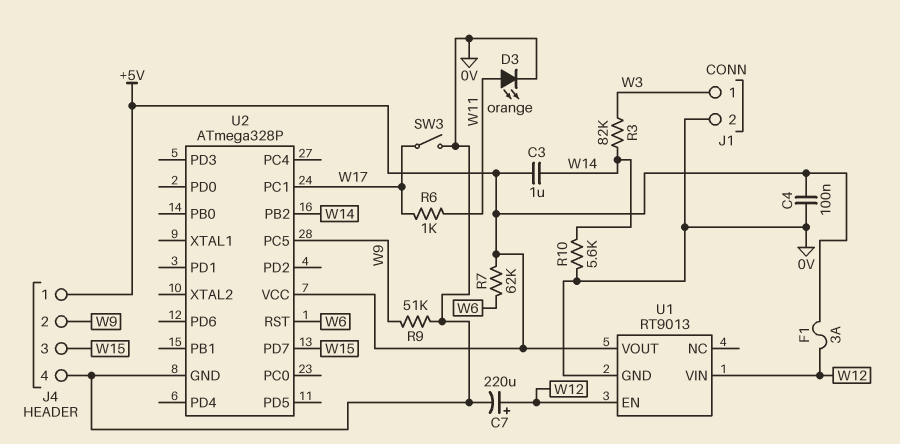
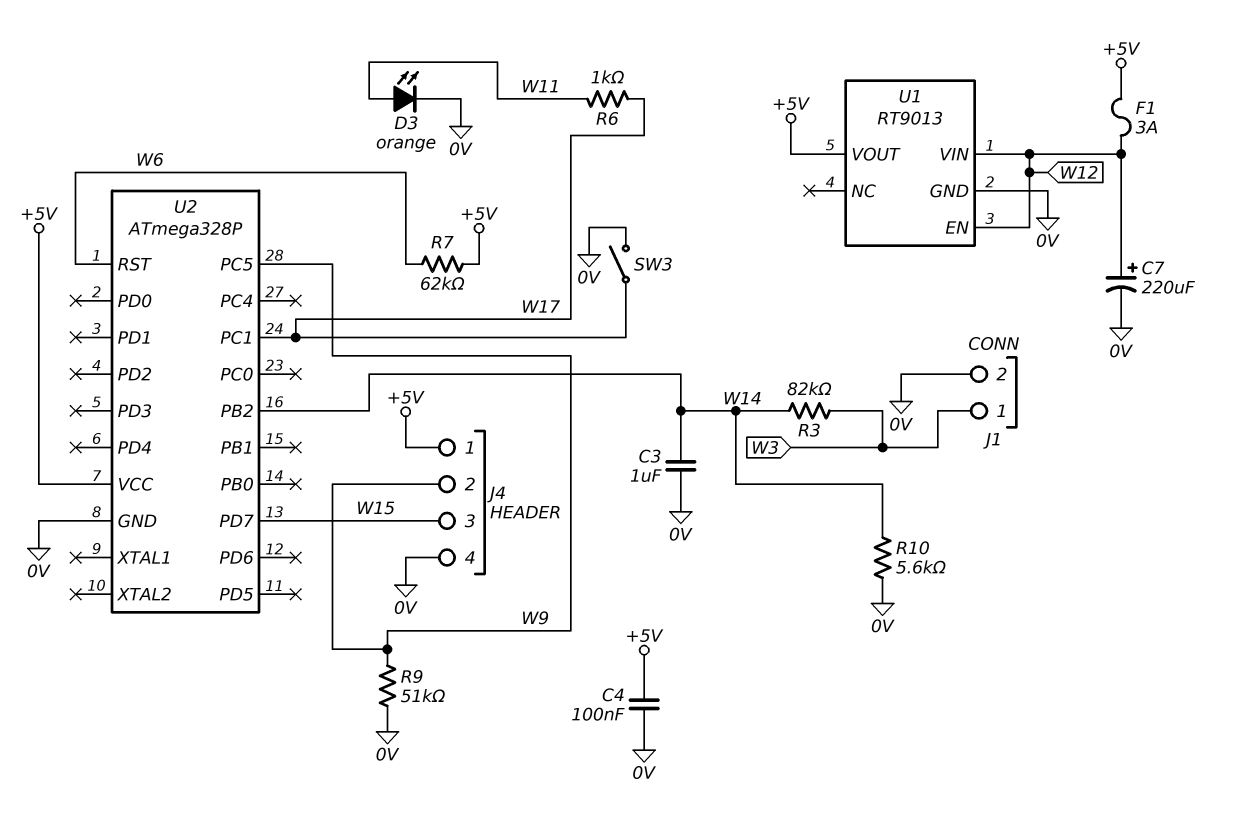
C3: 1uF (+5V, W14) -> 1uF (0V, W14)

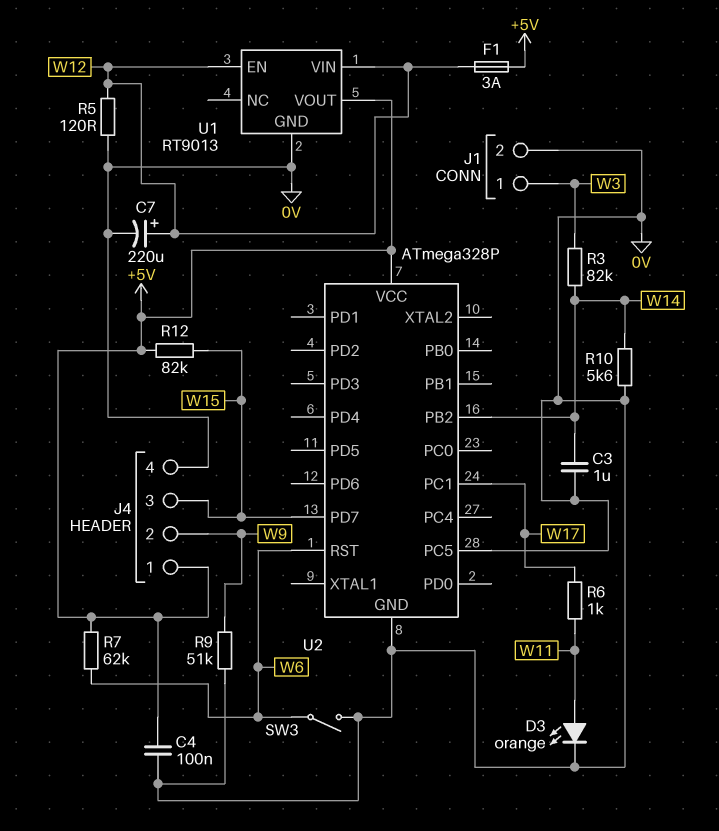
R5: none -> 120 (0V, W12)
R12: none -> 82k (+5V, W15)
SW3: switch (0V, W17) -> switch (0V, W6)
U2 pin PC5: W9 -> 0V

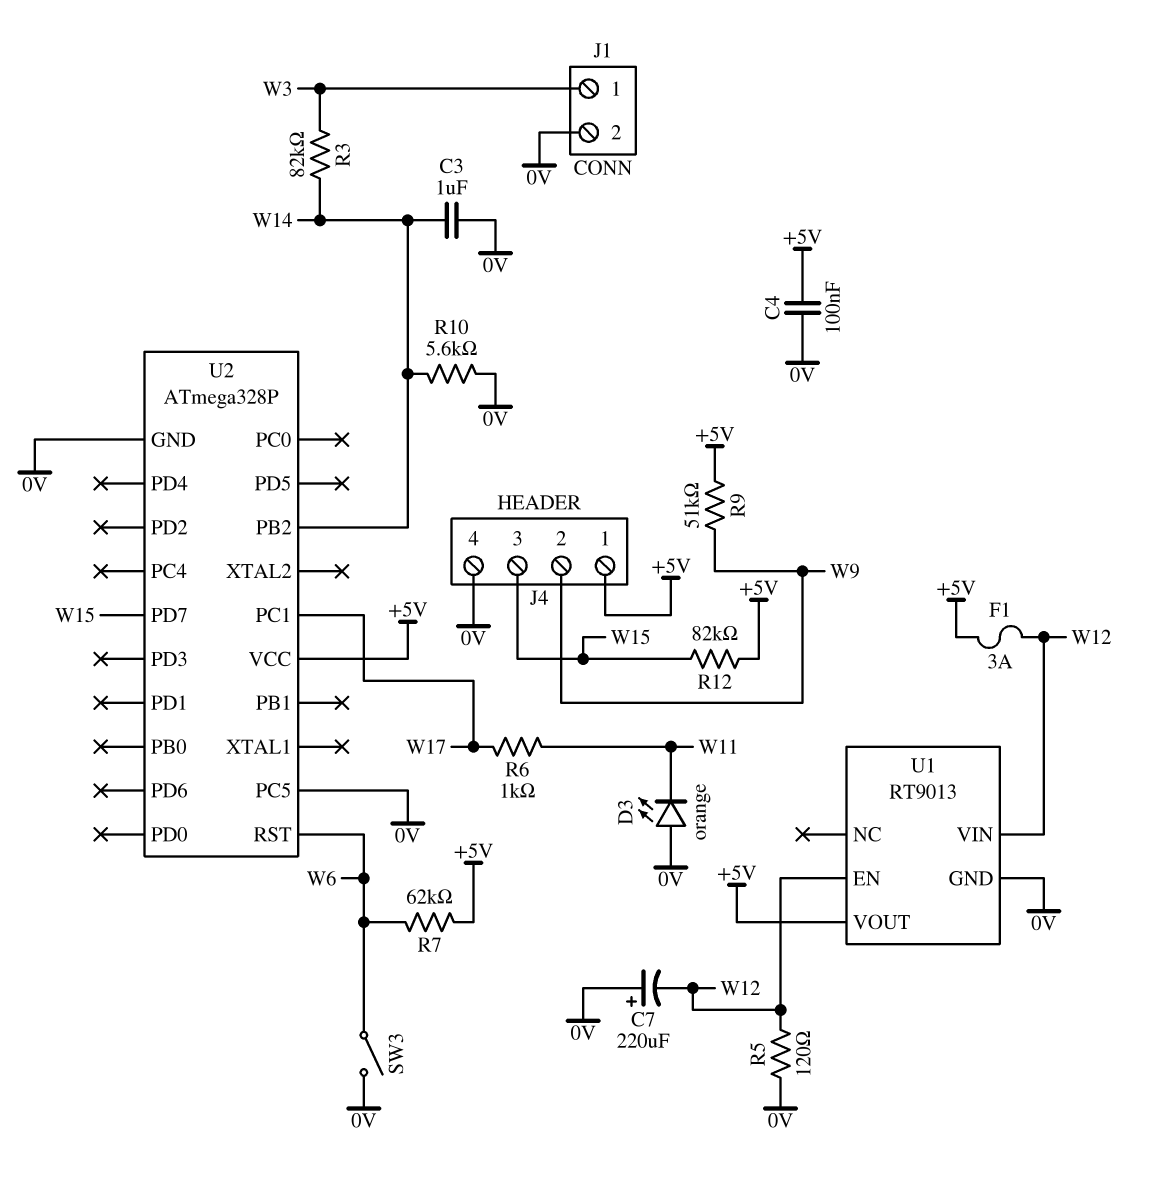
C7: 220uF (plus W12, minus 0V) -> 220uF (plus 0V, minus W12)
D3: LED orange (A W11, K 0V) -> LED orange (A 0V, K W11)
R9: 51k (0V, W9) -> 51k (+5V, W9)

